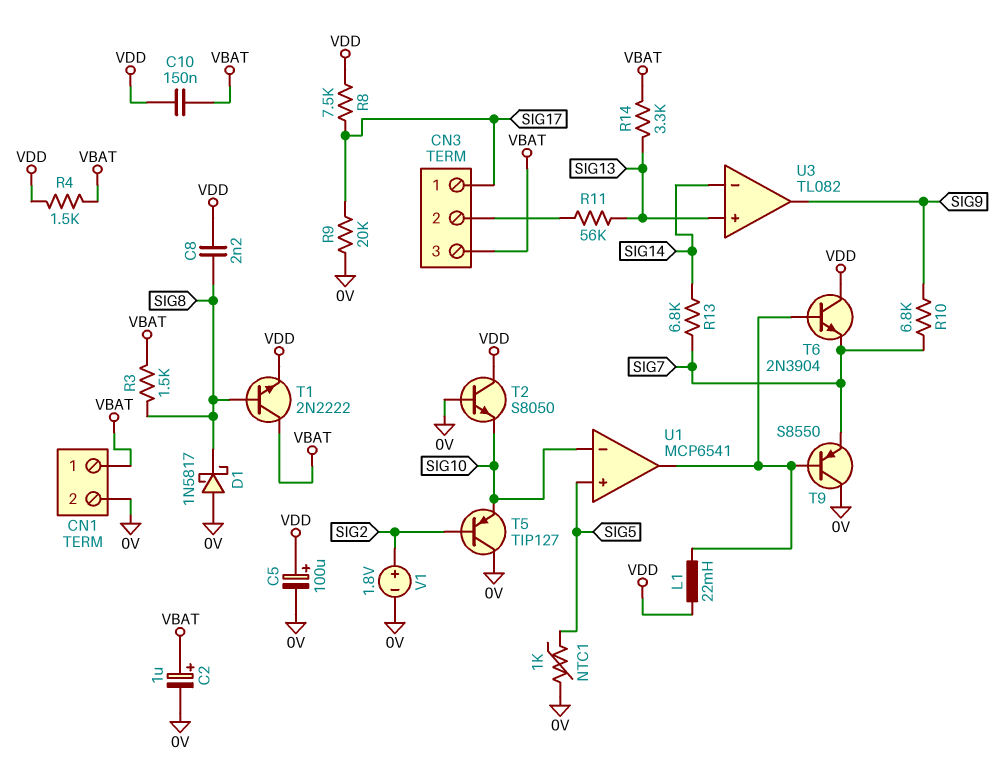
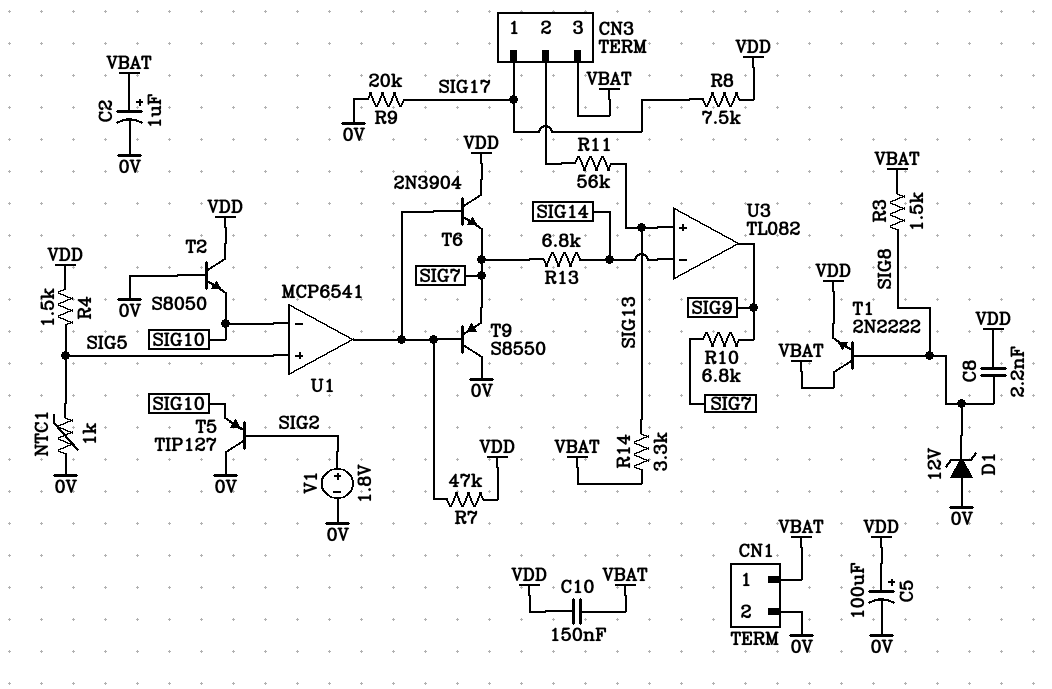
D1: schottky 1N5817 (A 0V, K SIG8) -> zener 12V (A 0V, K SIG8)
L1: 22mH (U1/out, VDD) -> none
R4: 1.5k (VBAT, VDD) -> 1.5k (SIG5, VDD)
R7: none -> 47k (U1/out, VDD)

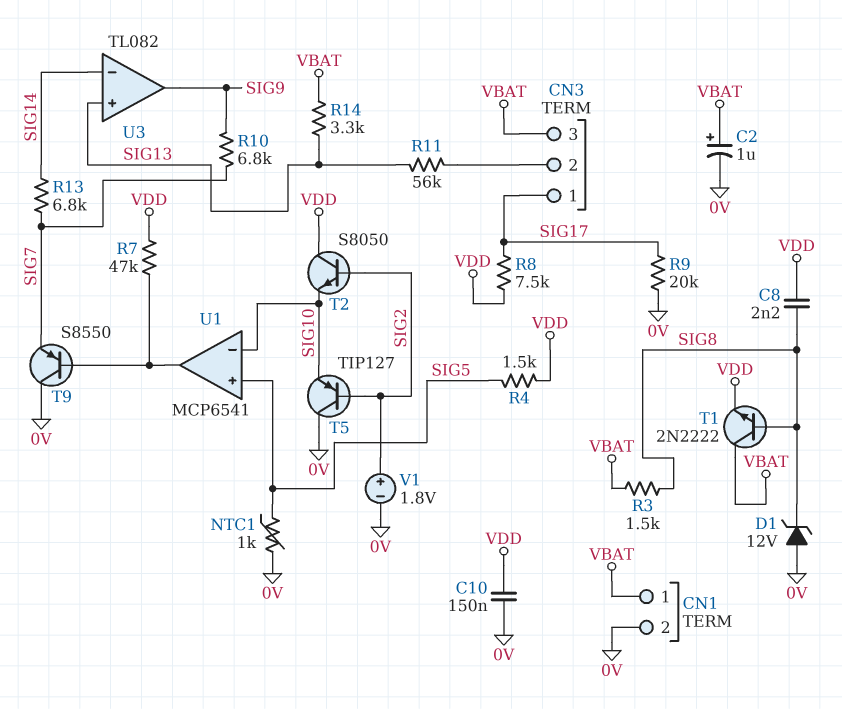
C5: 100uF (plus VDD, minus 0V) -> none
C10: 150nF (VBAT, VDD) -> 150nF (0V, VDD)
T2: NPN S8050 (B 0V, C VDD, E SIG10) -> NPN S8050 (B SIG2, C VDD, E SIG10)
T6: NPN 2N3904 (B U1/out, C VDD, E SIG7) -> none

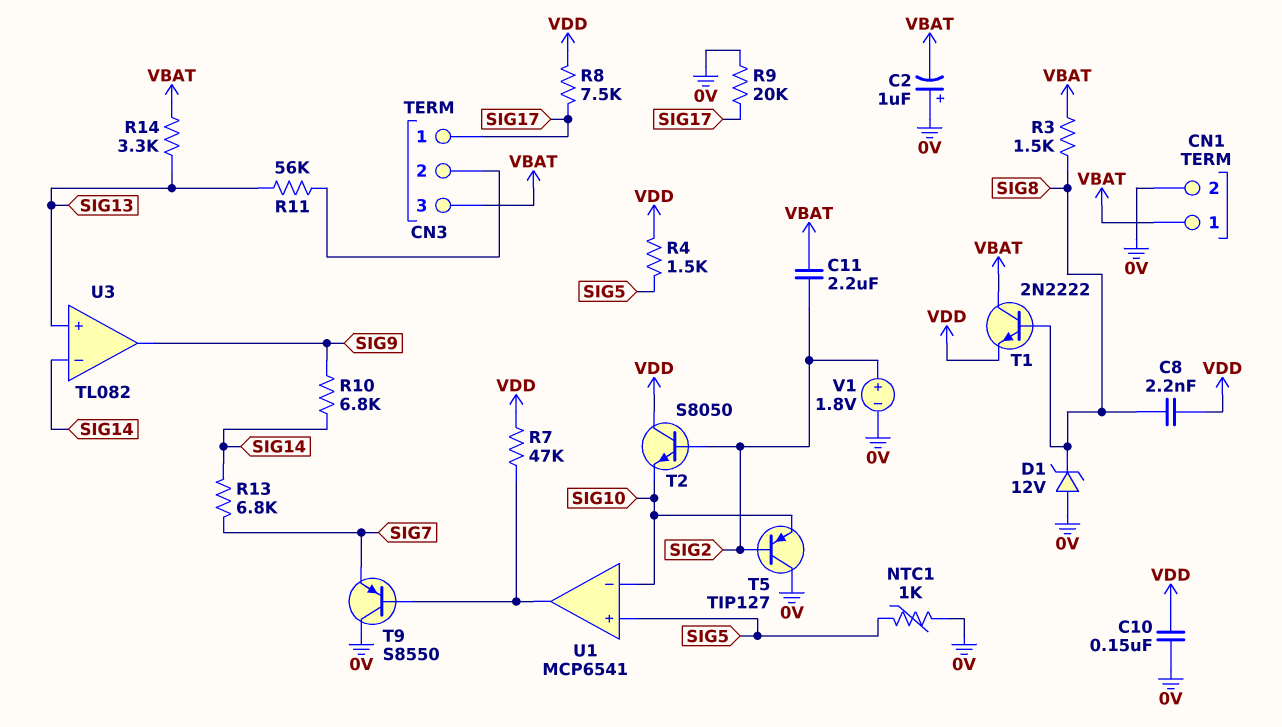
C2: 1uF (plus VBAT, minus 0V) -> 1uF (plus 0V, minus VBAT)
C11: none -> 2.2uF (SIG2, VBAT)
R10: 6.8k (SIG7, SIG9) -> 6.8k (SIG9, SIG14)

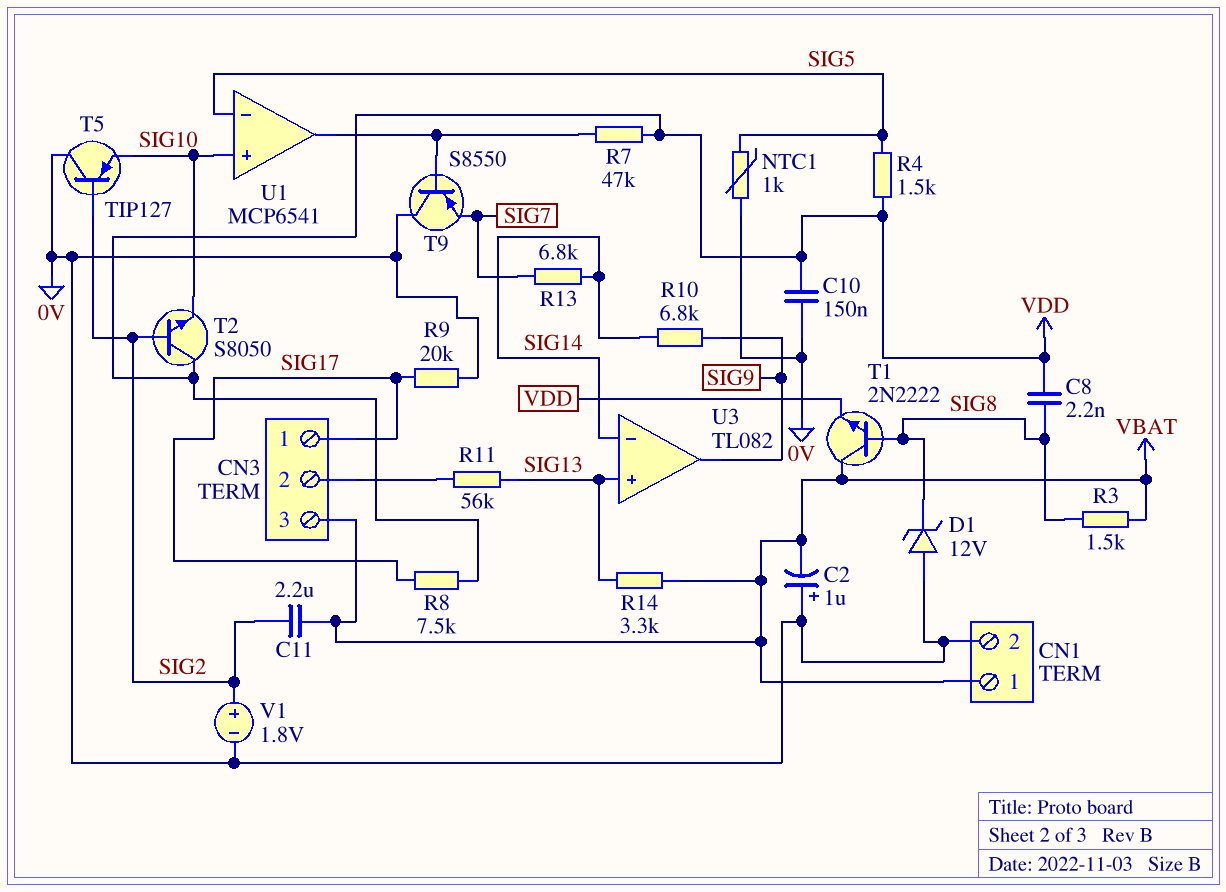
U1 pin in+: SIG5 -> SIG10
U1 pin in-: SIG10 -> SIG5

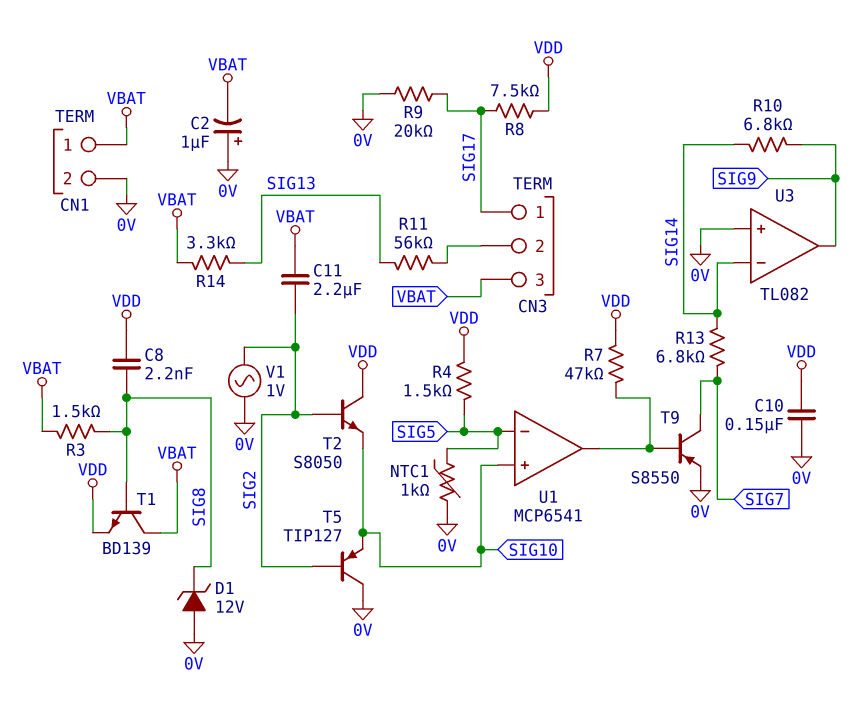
T1: NPN 2N2222 (B SIG8, C VBAT, E VDD) -> NPN BD139 (B SIG8, C VBAT, E VDD)
T9: PNP S8550 (B U1/out, C 0V, E SIG7) -> PNP S8550 (B U1/out, C SIG7, E 0V)
U3 pin in+: SIG13 -> 0V
V1: 1.8V (plus SIG2, minus 0V) -> AC 1V (0V, SIG2)

